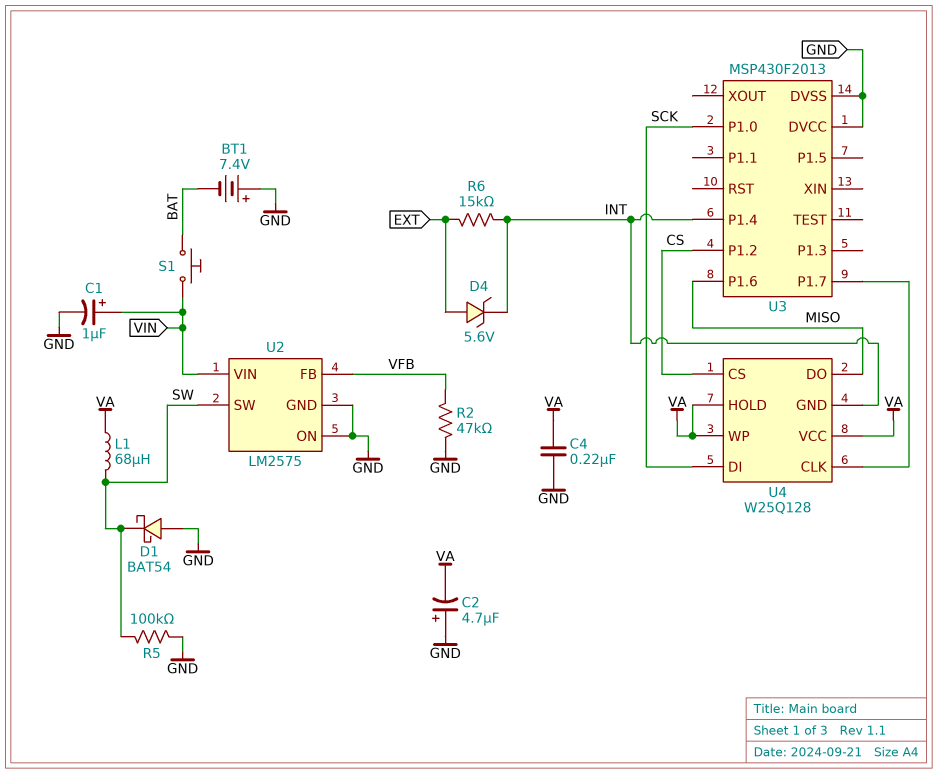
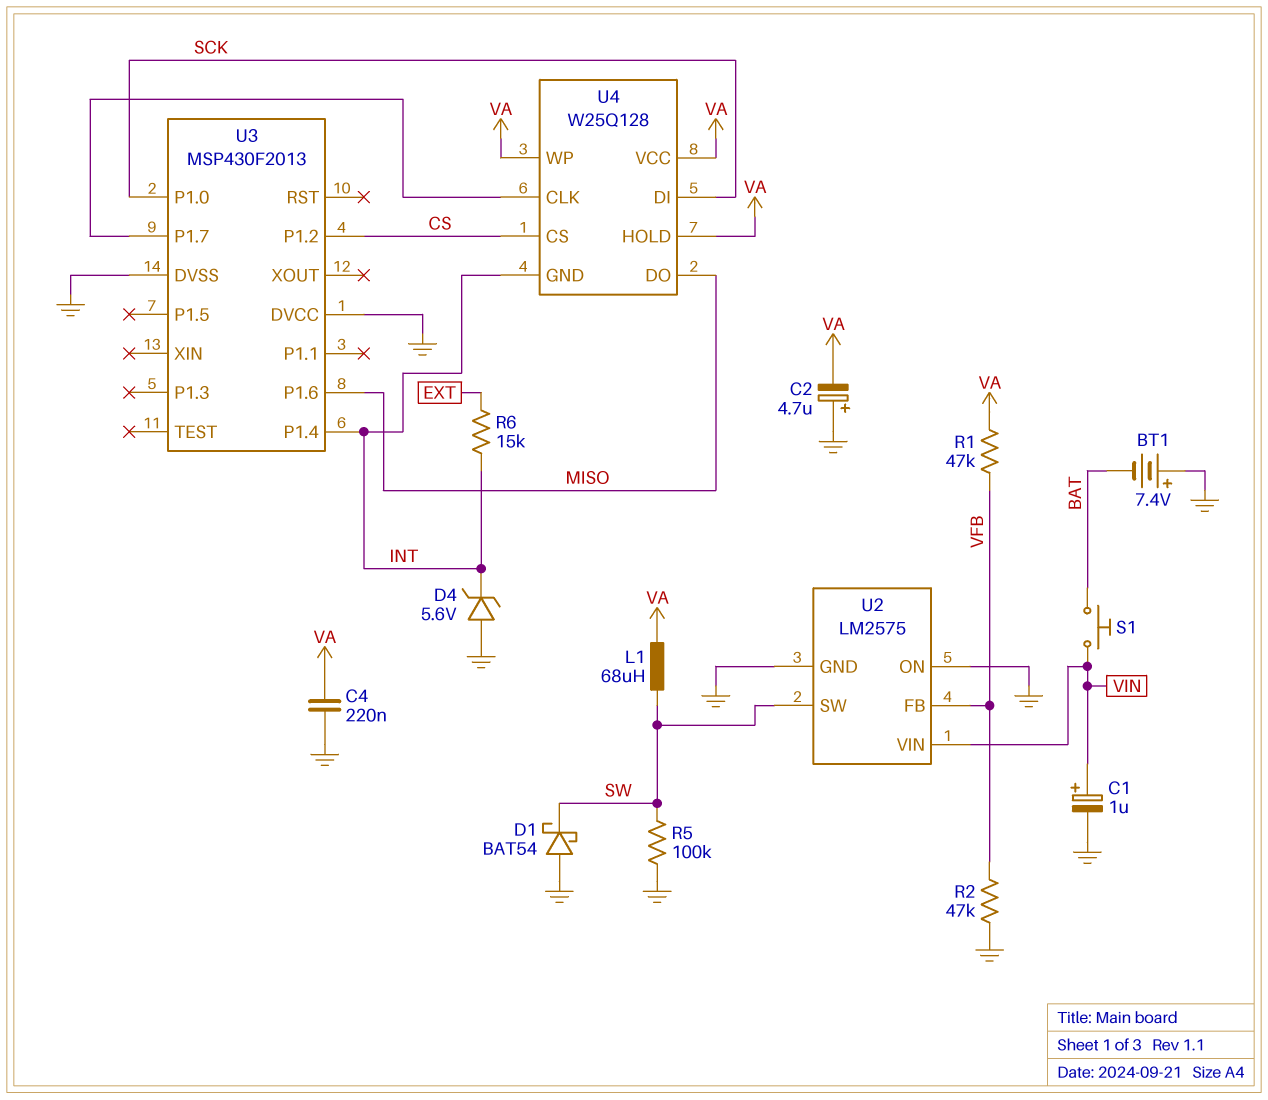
D4: zener 5.6V (A EXT, K INT) -> zener 5.6V (A GND, K INT)
R1: none -> 47k (VA, VFB)

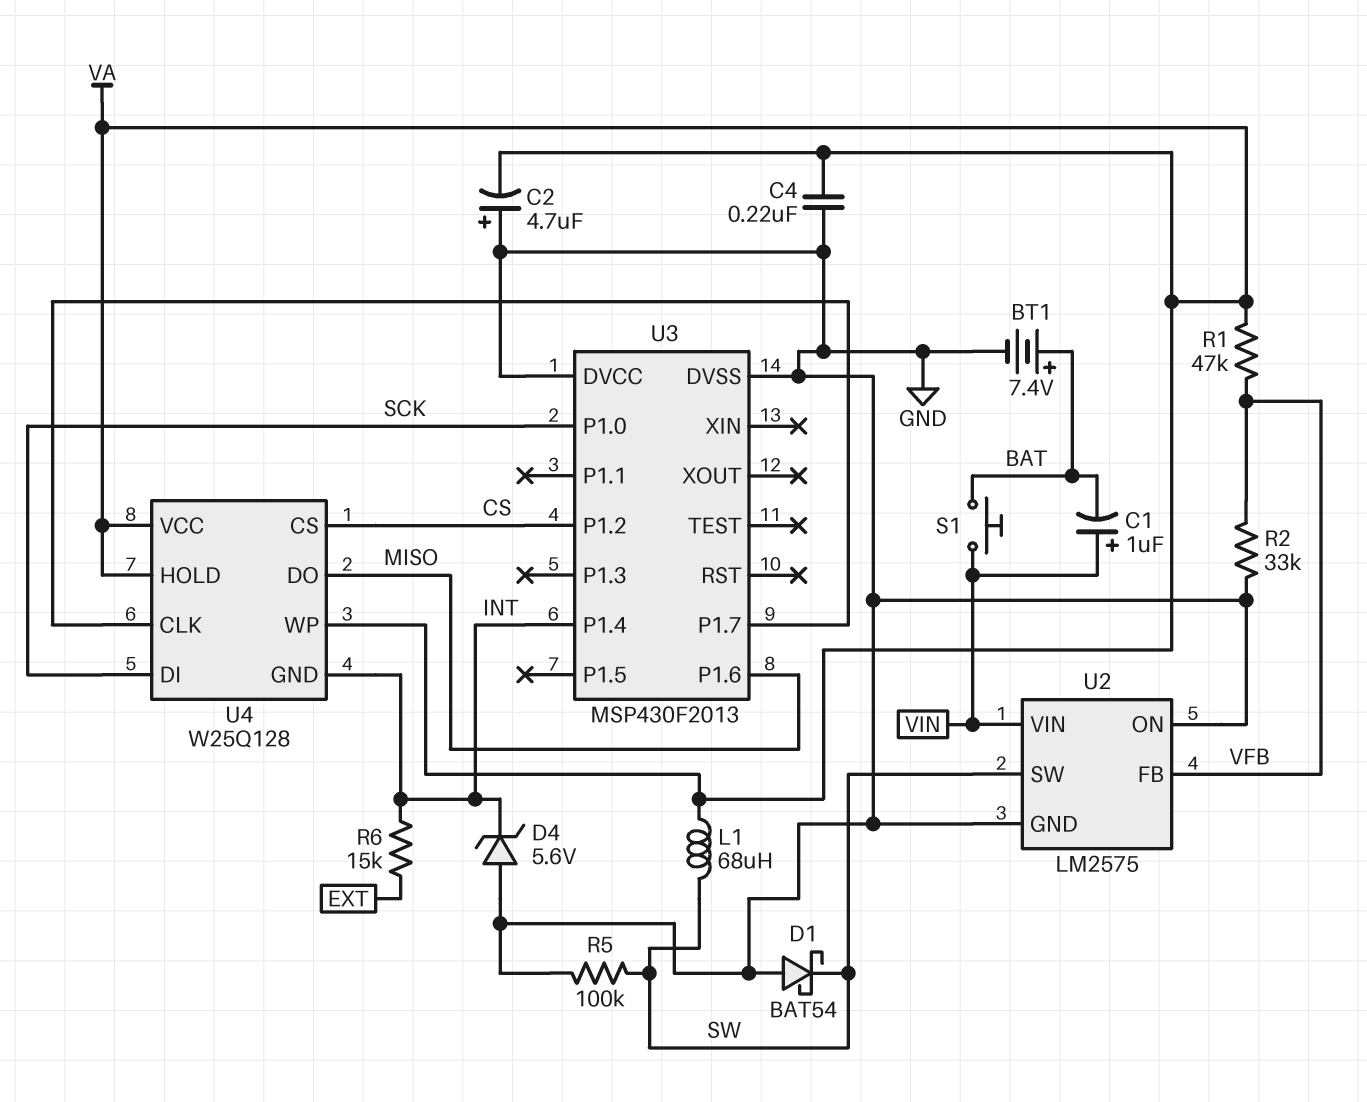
BT1: 7.4V (plus GND, minus BAT) -> 7.4V (plus BAT, minus GND)
C1: 1uF (plus VIN, minus GND) -> 1uF (plus VIN, minus BAT)
R2: 47k (GND, VFB) -> 33k (GND, VFB)

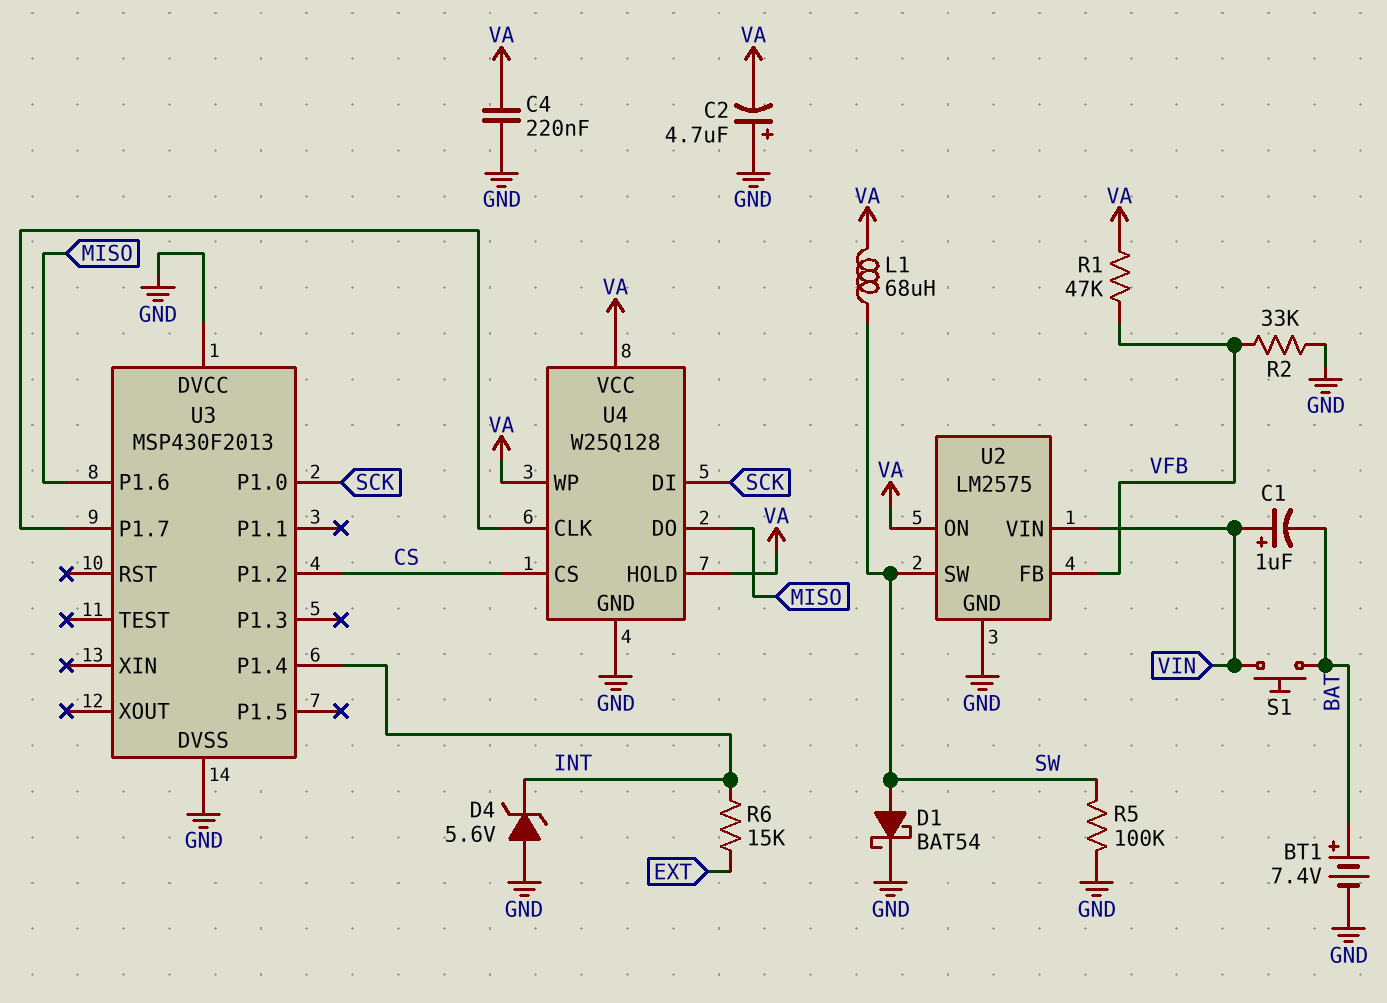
D1: schottky BAT54 (A GND, K SW) -> schottky BAT54 (A SW, K GND)
U2 pin ON: GND -> VA
U4 pin GND: INT -> GND

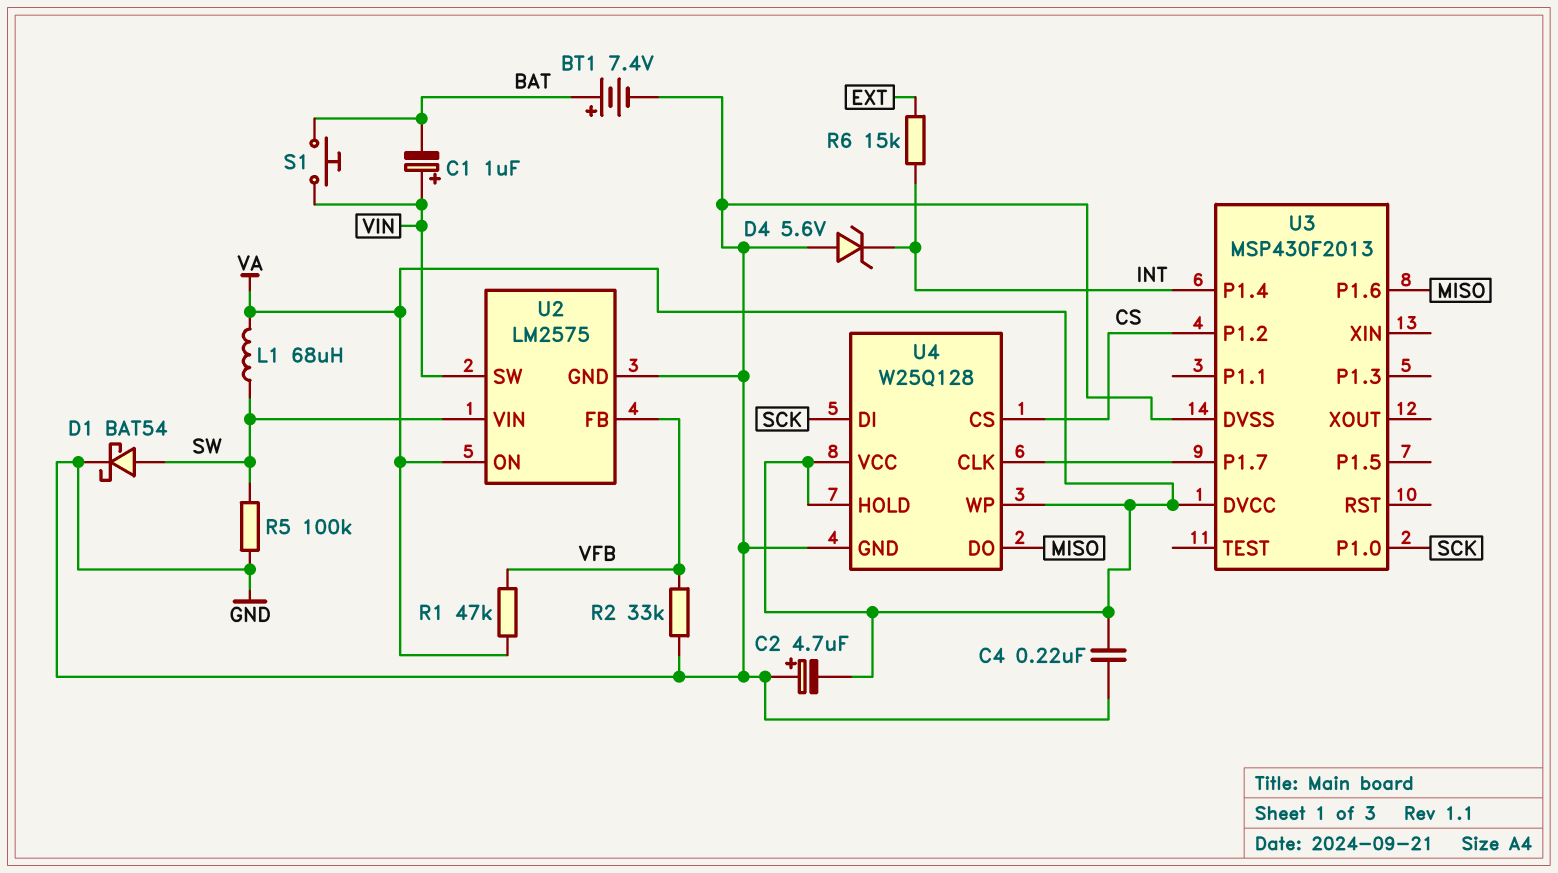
U2 pin SW: SW -> VIN
U2 pin VIN: VIN -> SW
U3 pin DVCC: GND -> VA

